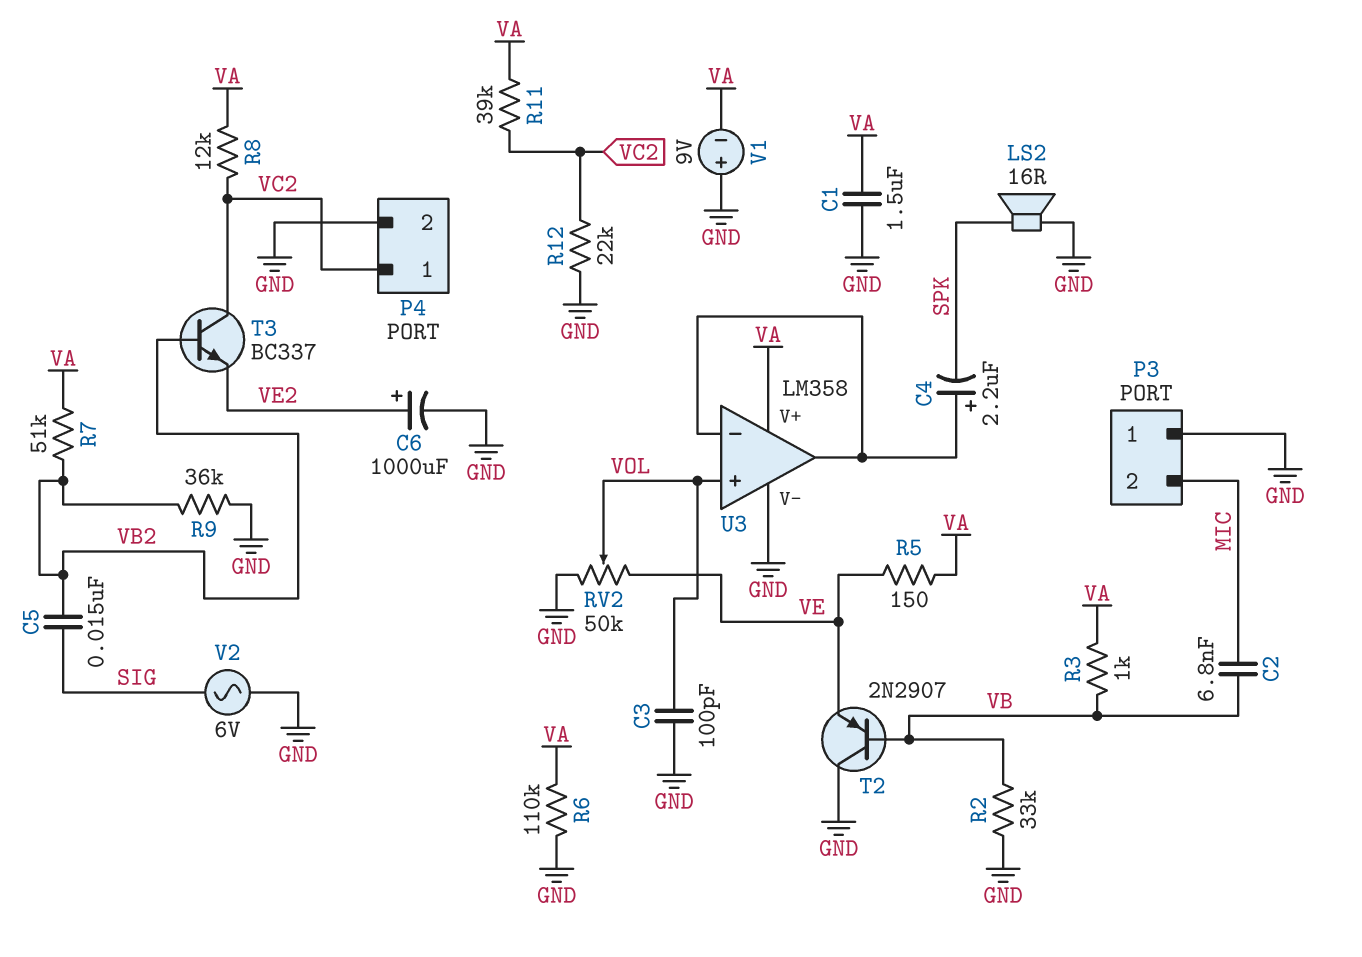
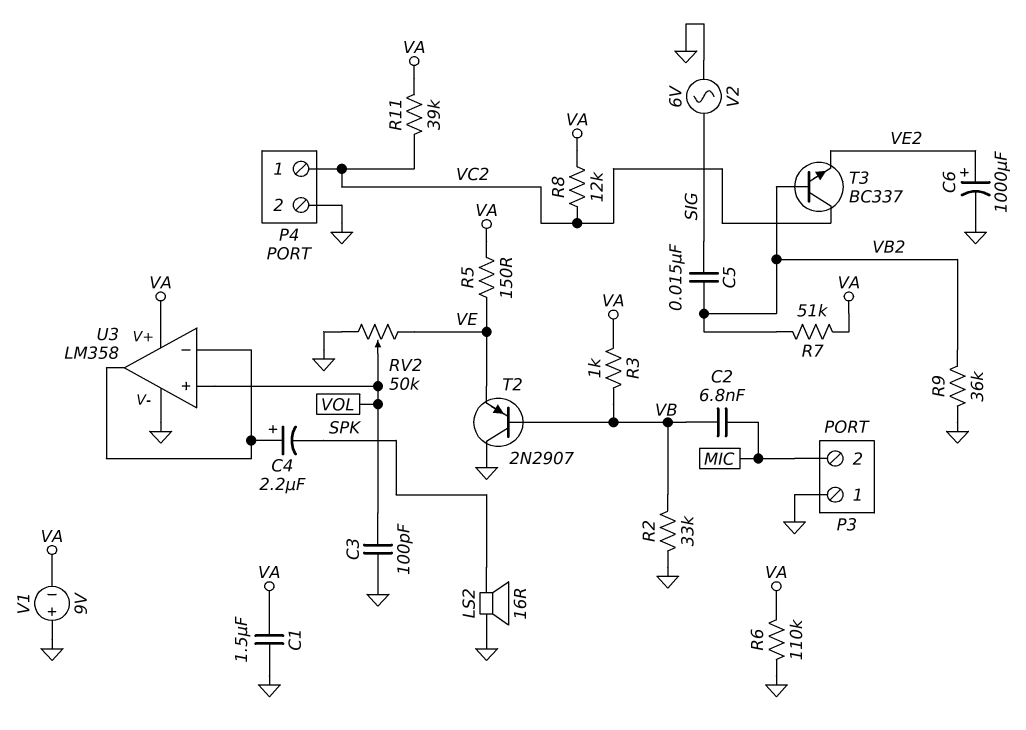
R12: 22k (GND, VC2) -> none

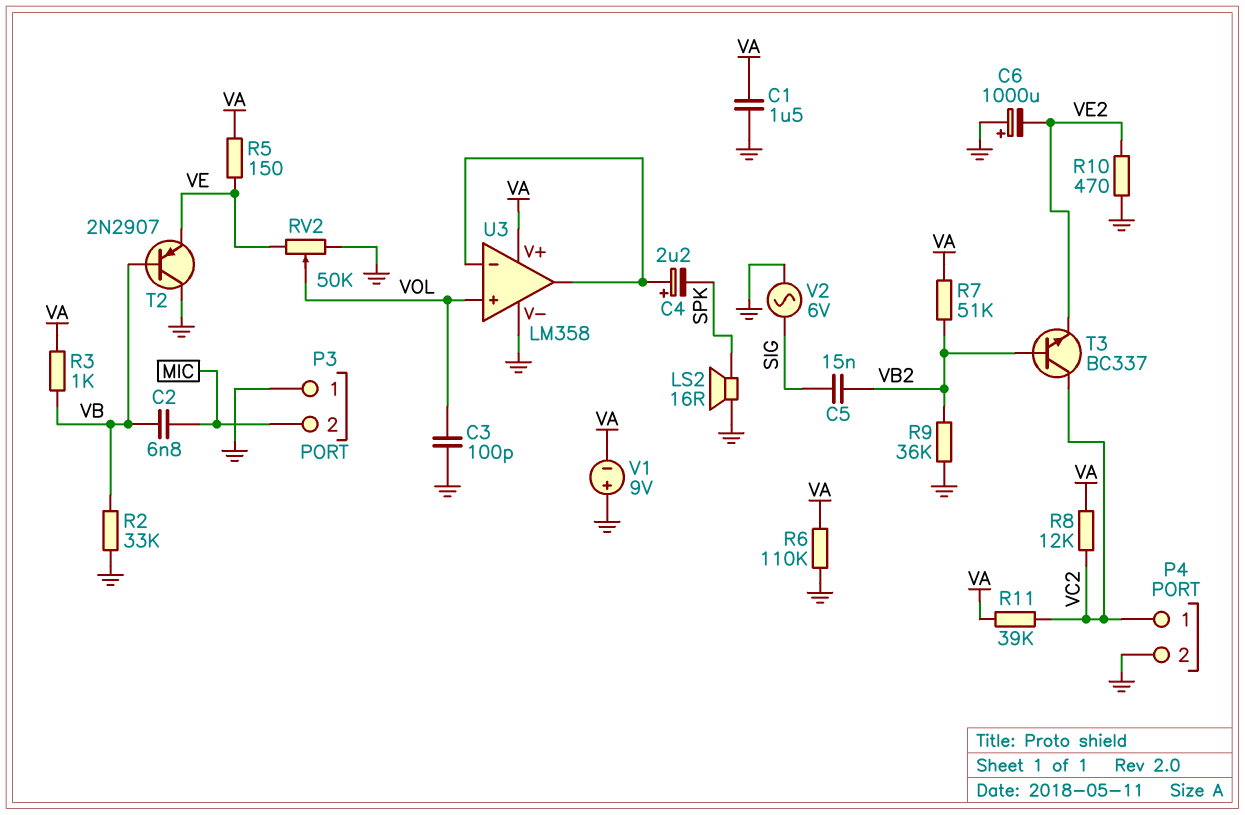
C6: 1000uF (plus VE2, minus GND) -> 1000uF (plus GND, minus VE2)
R10: none -> 470 (GND, VE2)

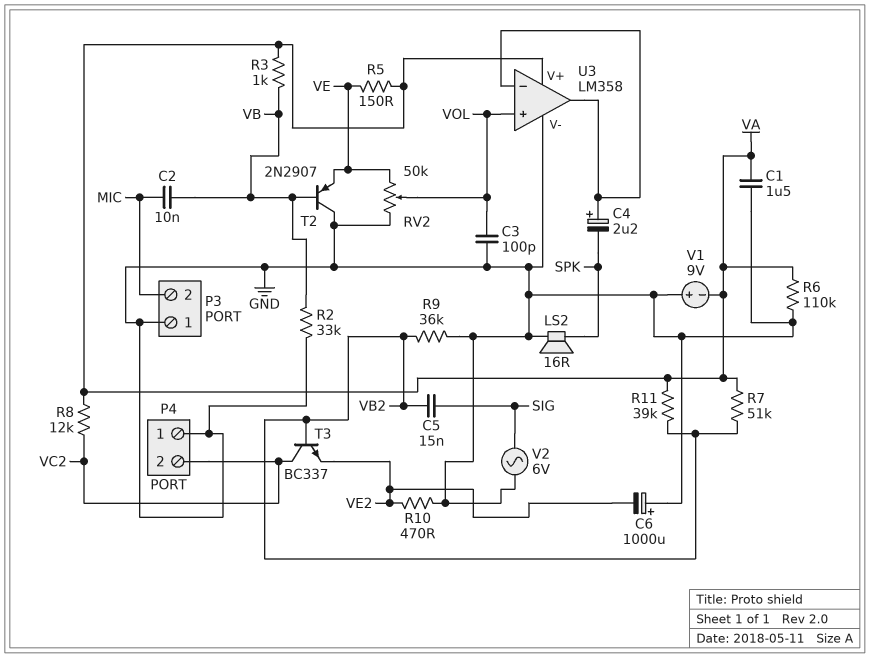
C2: 6.8nF (MIC, VB) -> 10nF (MIC, VB)
P4 pin 1: VC2 -> GND
P4 pin 2: GND -> VC2
R11: 39k (VA, VC2) -> 39k (VA, VB2)

